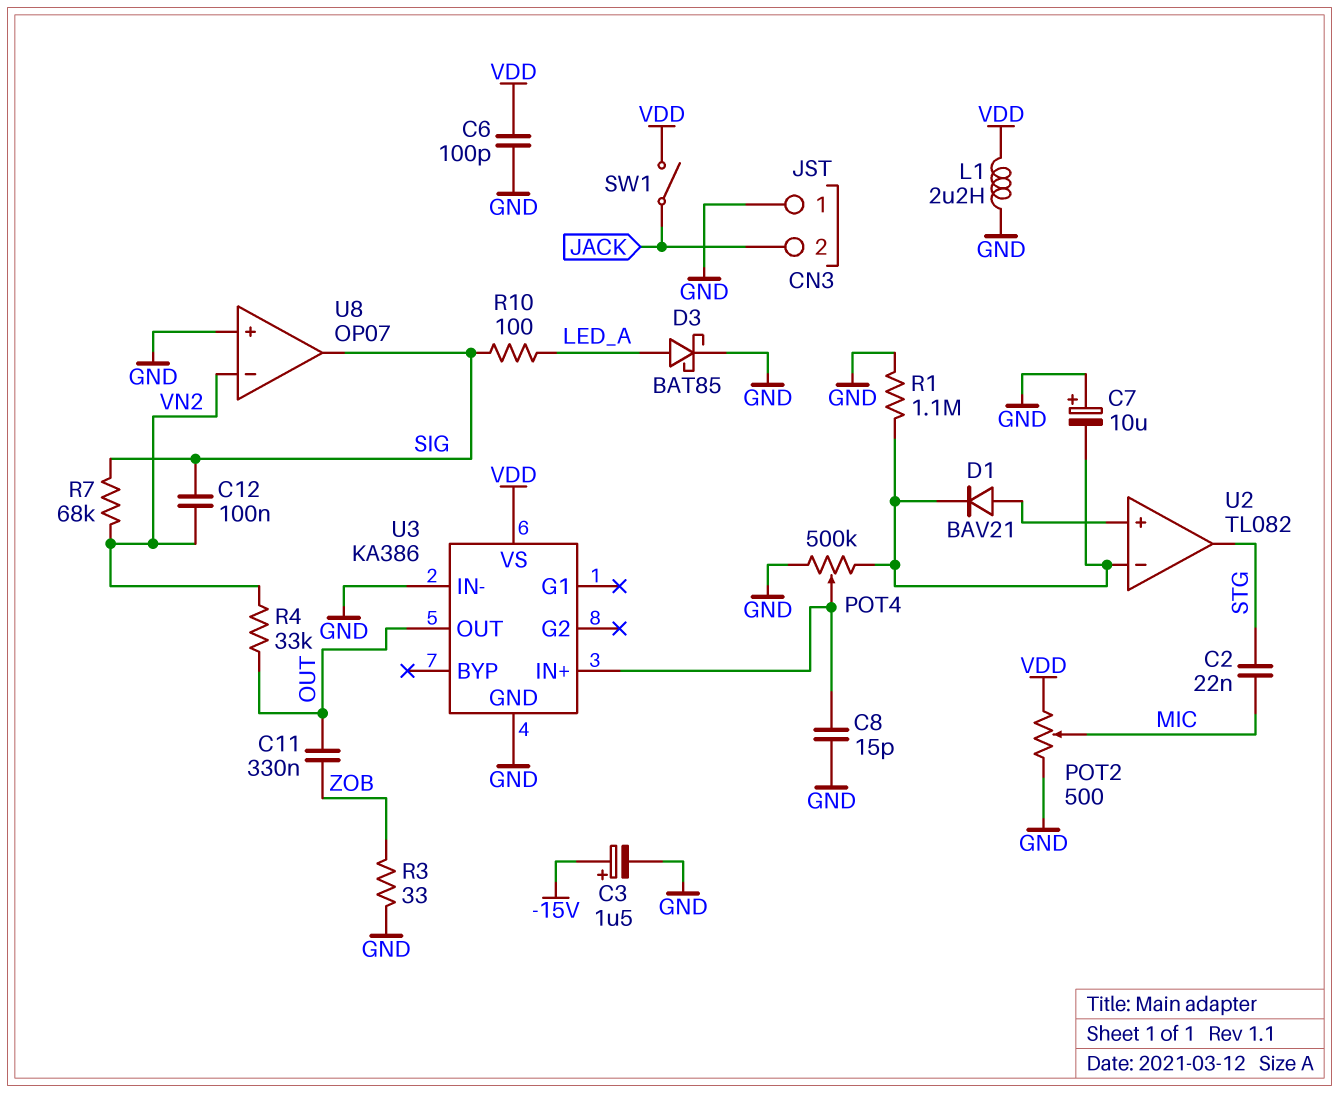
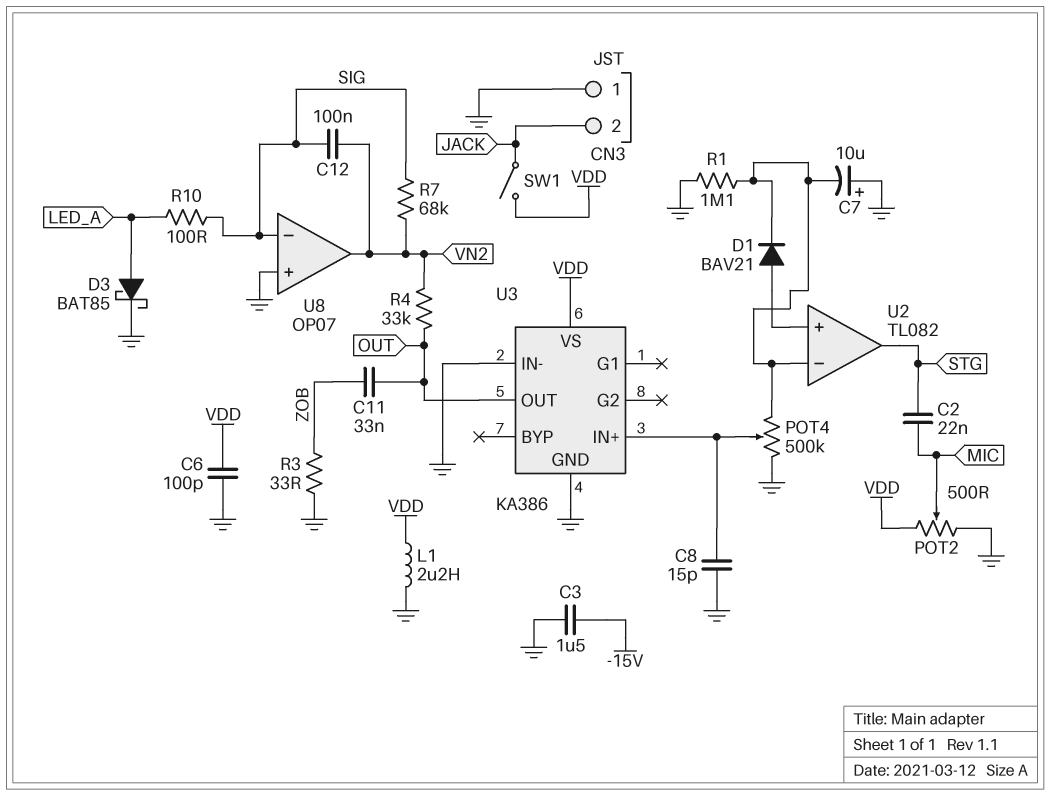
C3: 1.5uF (plus -15V, minus GND) -> 1.5uF (-15V, GND)
C11: 330nF (OUT, ZOB) -> 33nF (OUT, ZOB)
U8 pin in-: VN2 -> SIG
U8 pin out: SIG -> VN2

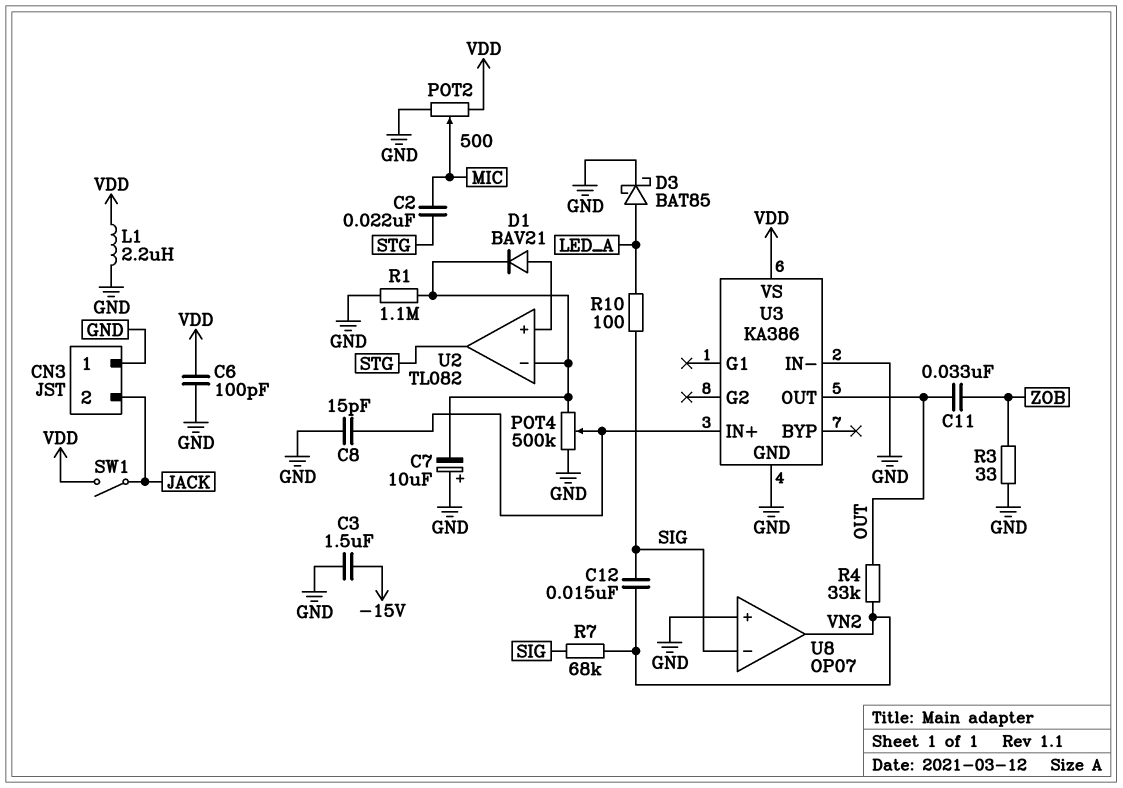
C12: 100nF (SIG, VN2) -> 15nF (SIG, VN2)

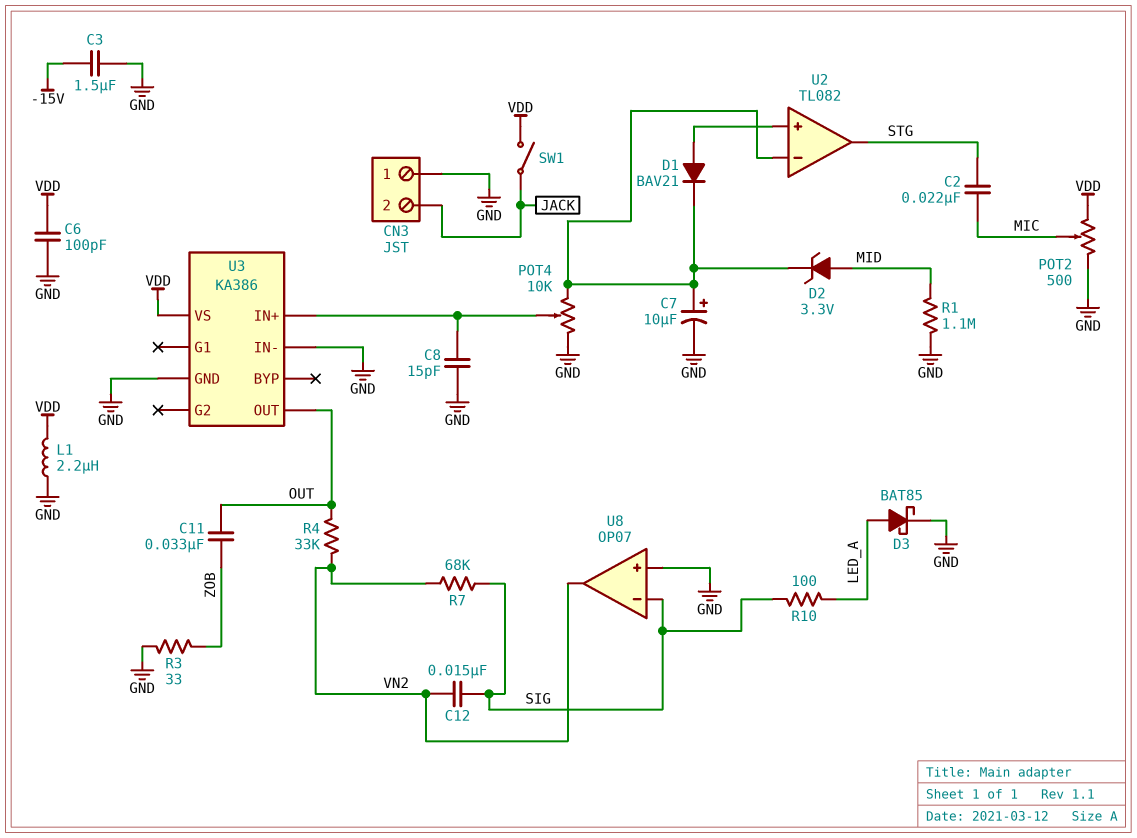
C7: 10uF (plus GND, minus U2/in-) -> 10uF (plus U2/in-, minus GND)
D2: none -> zener 3.3V (A MID, K U2/in-)
POT4: 500k (GND, U2/in-, wiper U3/IN+) -> 10k (GND, U2/in-, wiper U3/IN+)
R1: 1.1M (GND, U2/in-) -> 1.1M (GND, MID)

